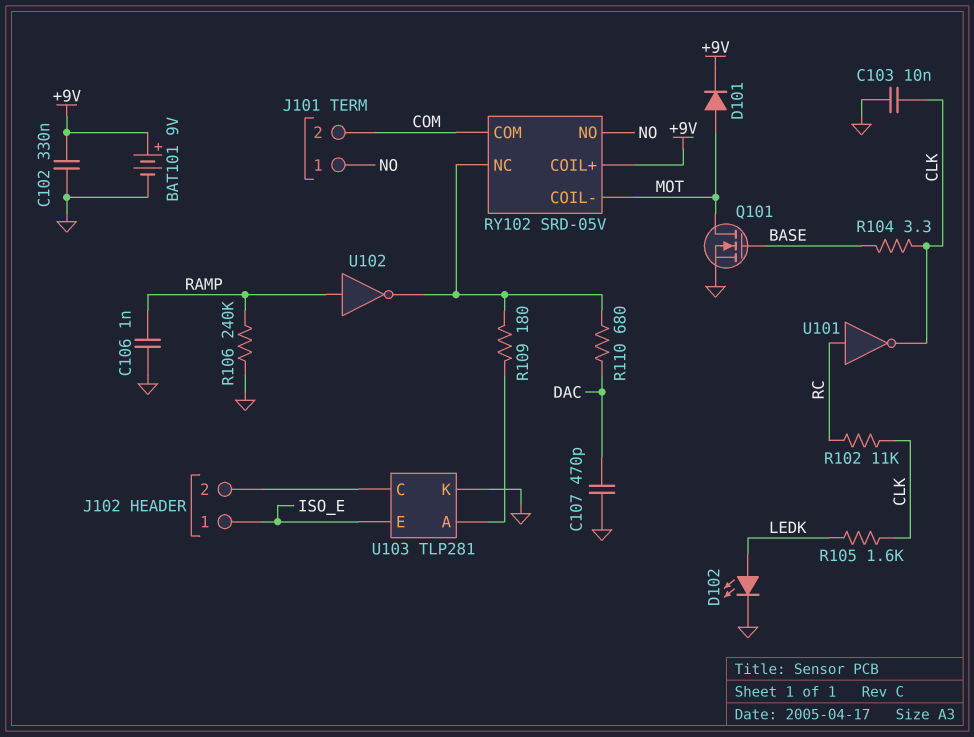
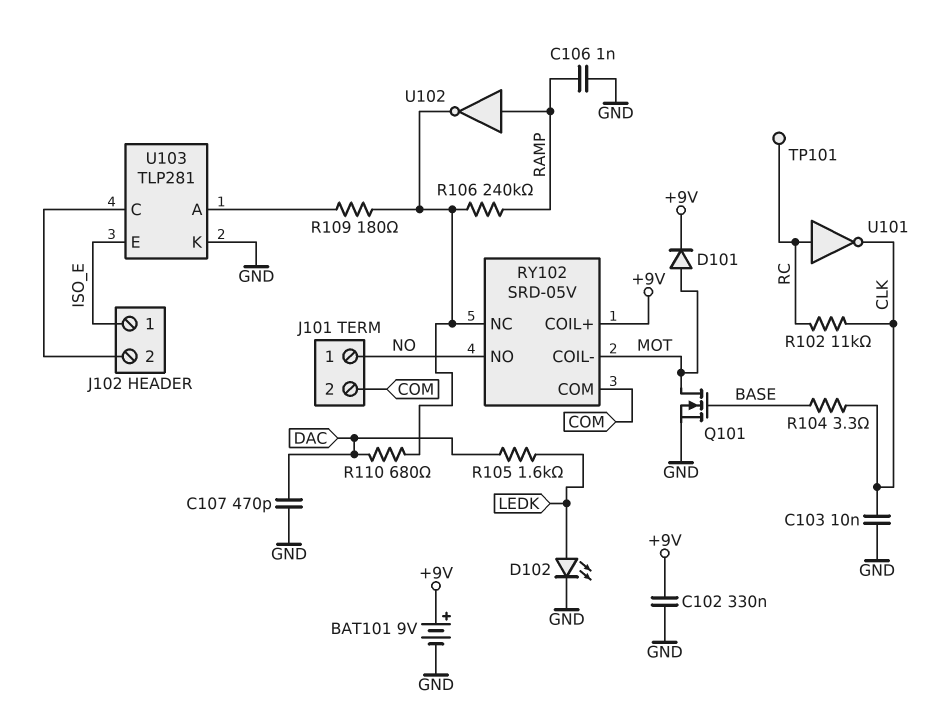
R105: 1.6k (CLK, LEDK) -> 1.6k (DAC, LEDK)
R106: 240k (GND, RAMP) -> 240k (RAMP, RY102/NC)
TP101: none -> test point (RC)

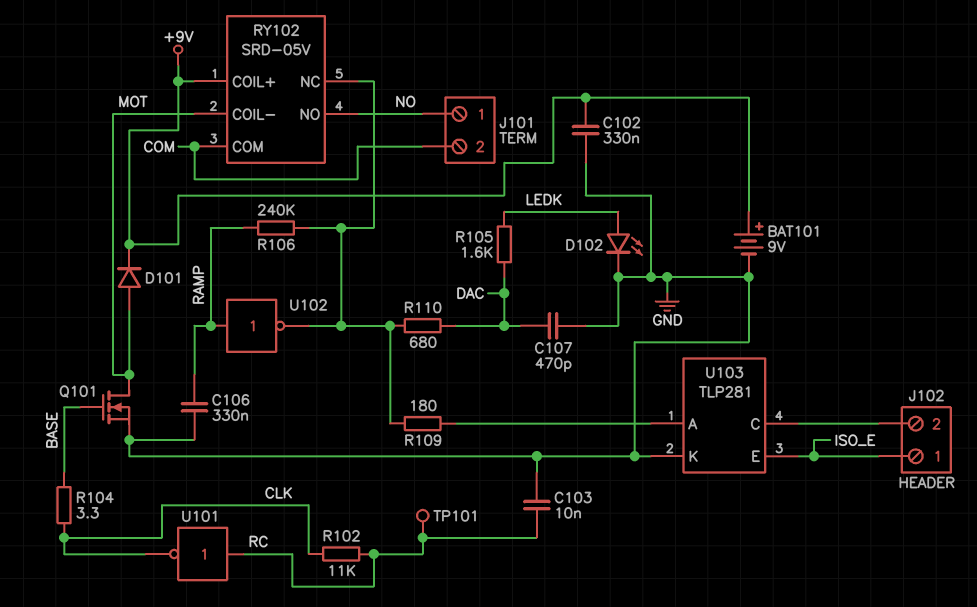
C103: 10nF (CLK, GND) -> 10nF (GND, RC)
C106: 1nF (GND, RAMP) -> 330nF (GND, RAMP)

